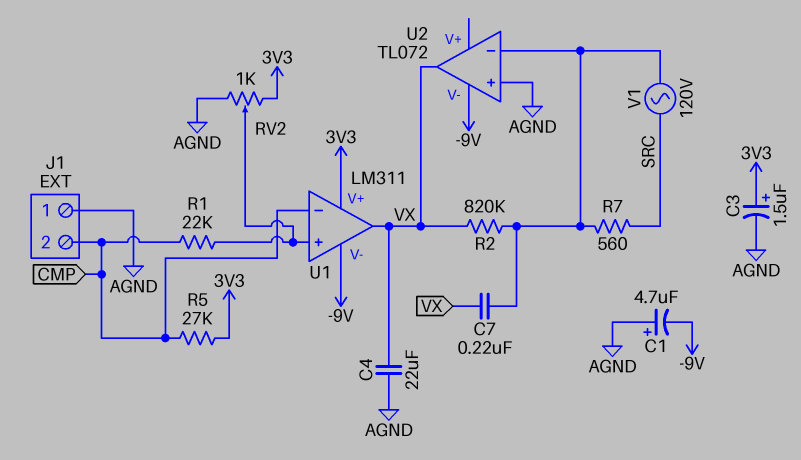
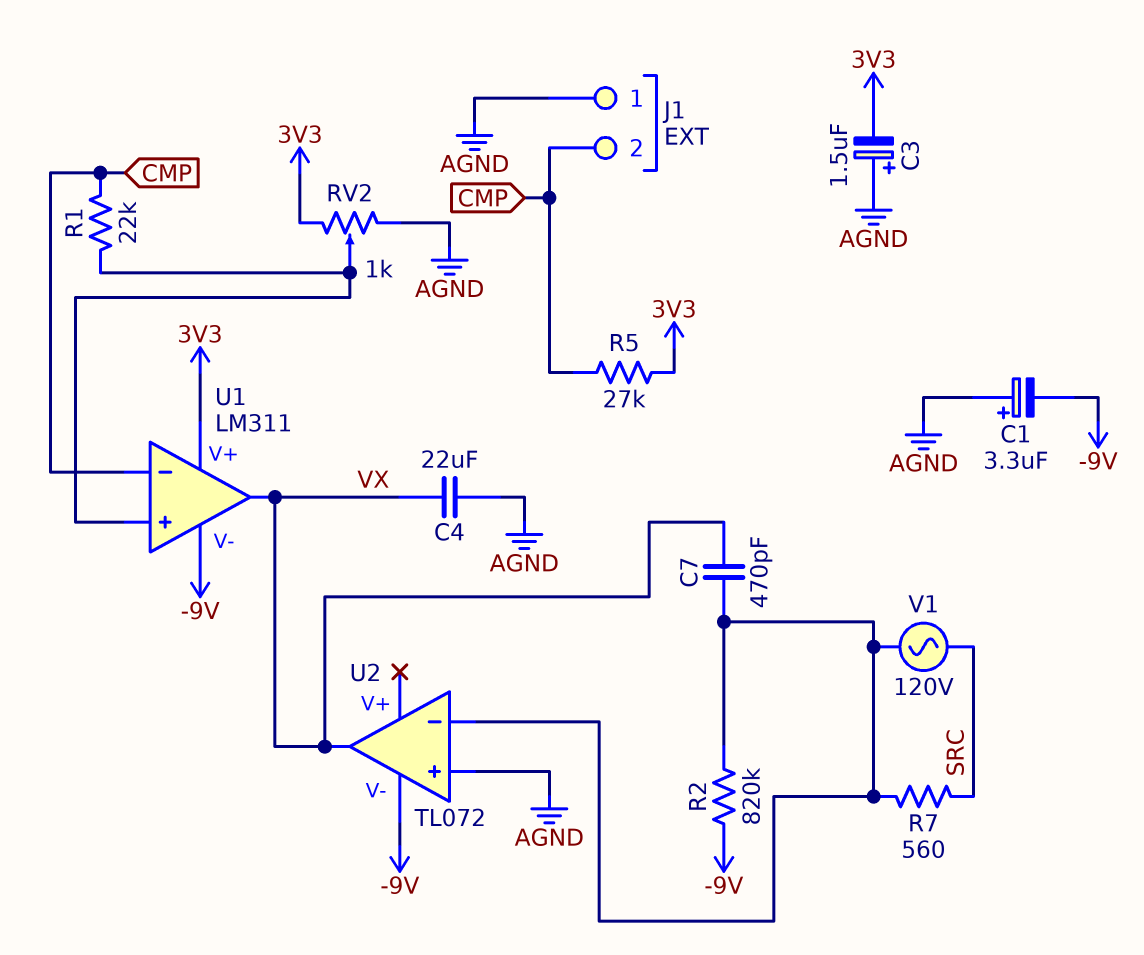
C1: 4.7uF (plus AGND, minus -9V) -> 3.3uF (plus AGND, minus -9V)
C3: 1.5uF (plus 3V3, minus AGND) -> 1.5uF (plus AGND, minus 3V3)
C7: 220nF (U2/in-, VX) -> 470pF (U2/in-, VX)
R2: 820k (U2/in-, VX) -> 820k (-9V, U2/in-)

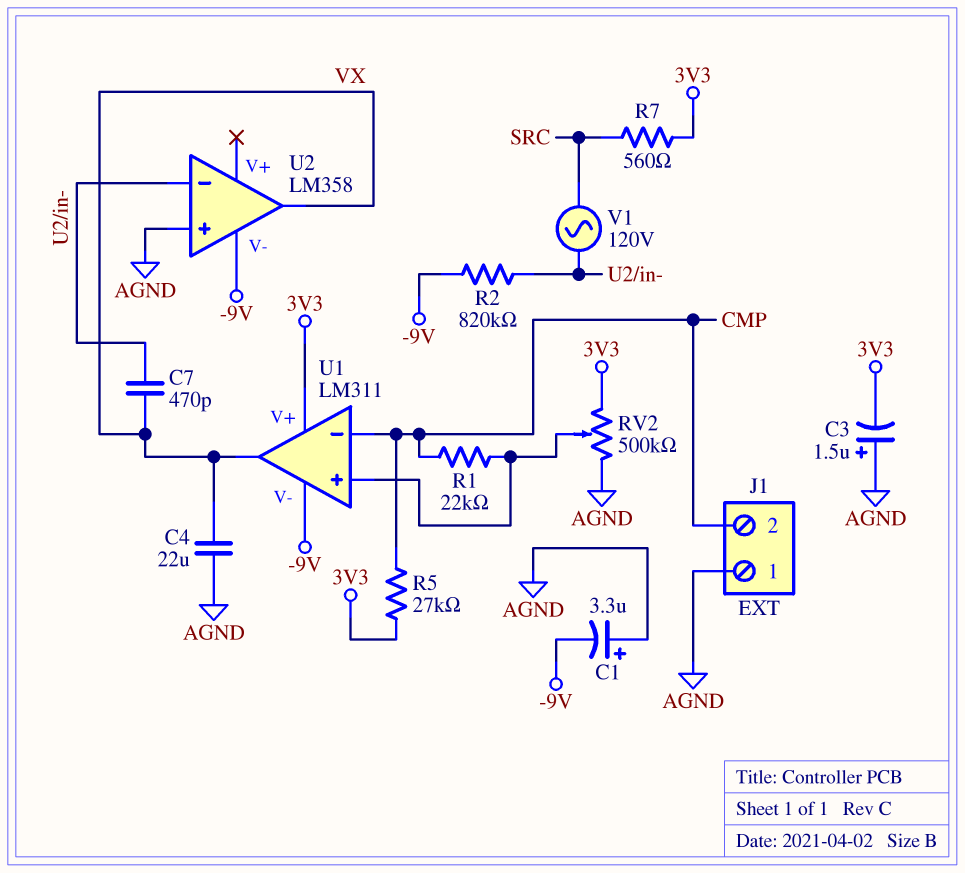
R7: 560 (SRC, U2/in-) -> 560 (3V3, SRC)
RV2: 1k (3V3, AGND, wiper U1/in+) -> 500k (3V3, AGND, wiper U1/in+)
U2: TL072 -> LM358

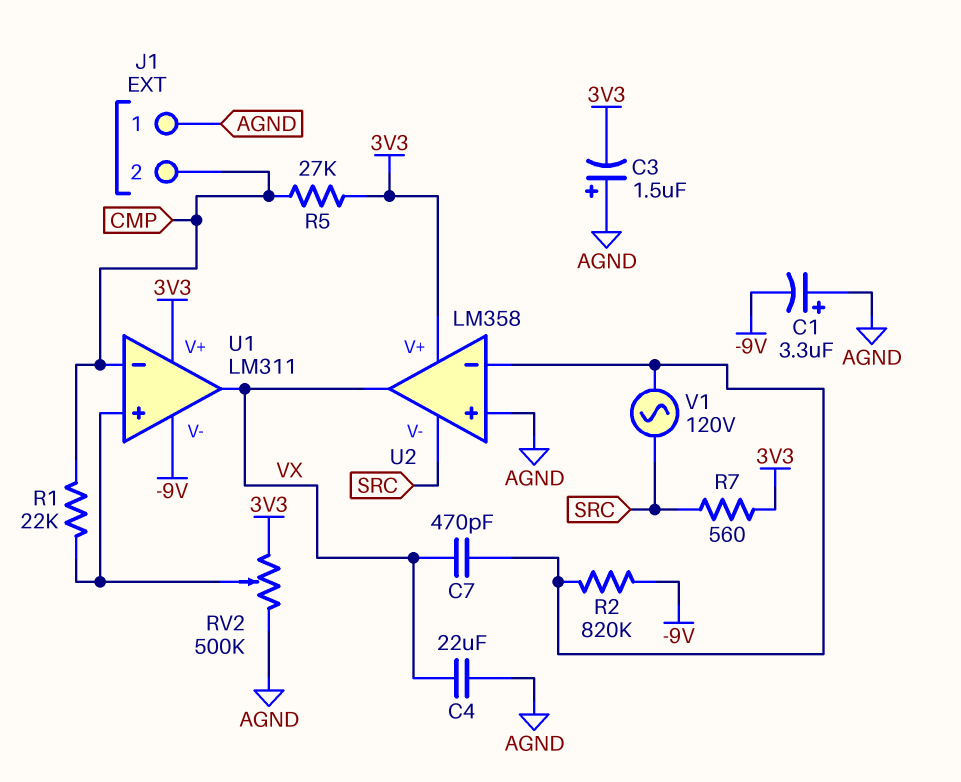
U2 pin V+: none -> 3V3
U2 pin V-: -9V -> SRC

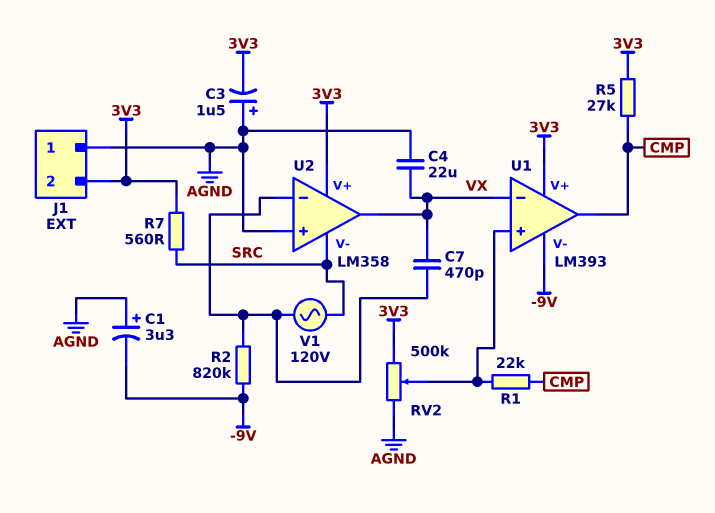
J1 pin 2: CMP -> 3V3
U1: LM311 -> LM393
U1 pin in-: CMP -> VX
U1 pin out: VX -> CMP

